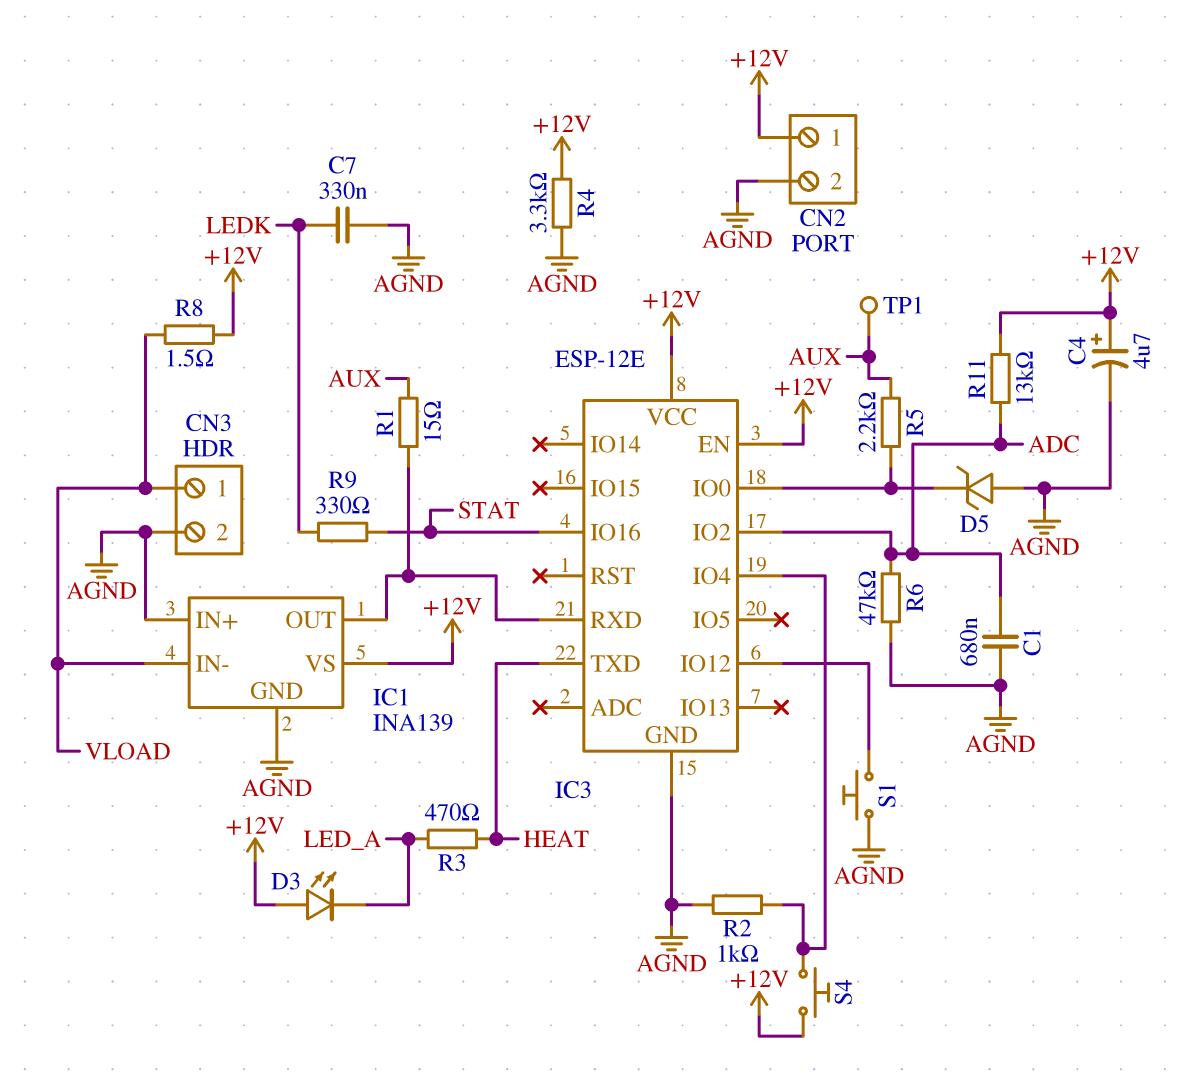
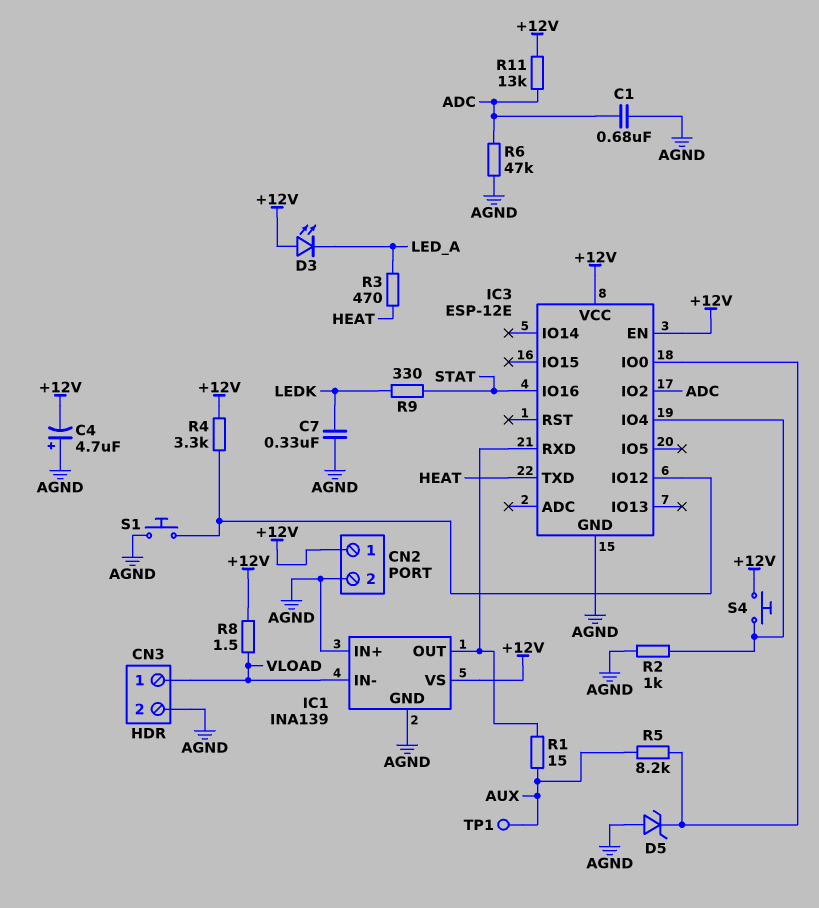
C4: 4.7uF (plus +12V, minus AGND) -> 4.7uF (plus AGND, minus +12V)
R4: 3.3k (+12V, AGND) -> 3.3k (+12V, IC3/IO12)
R5: 2.2k (AUX, IC3/IO0) -> 8.2k (AUX, IC3/IO0)

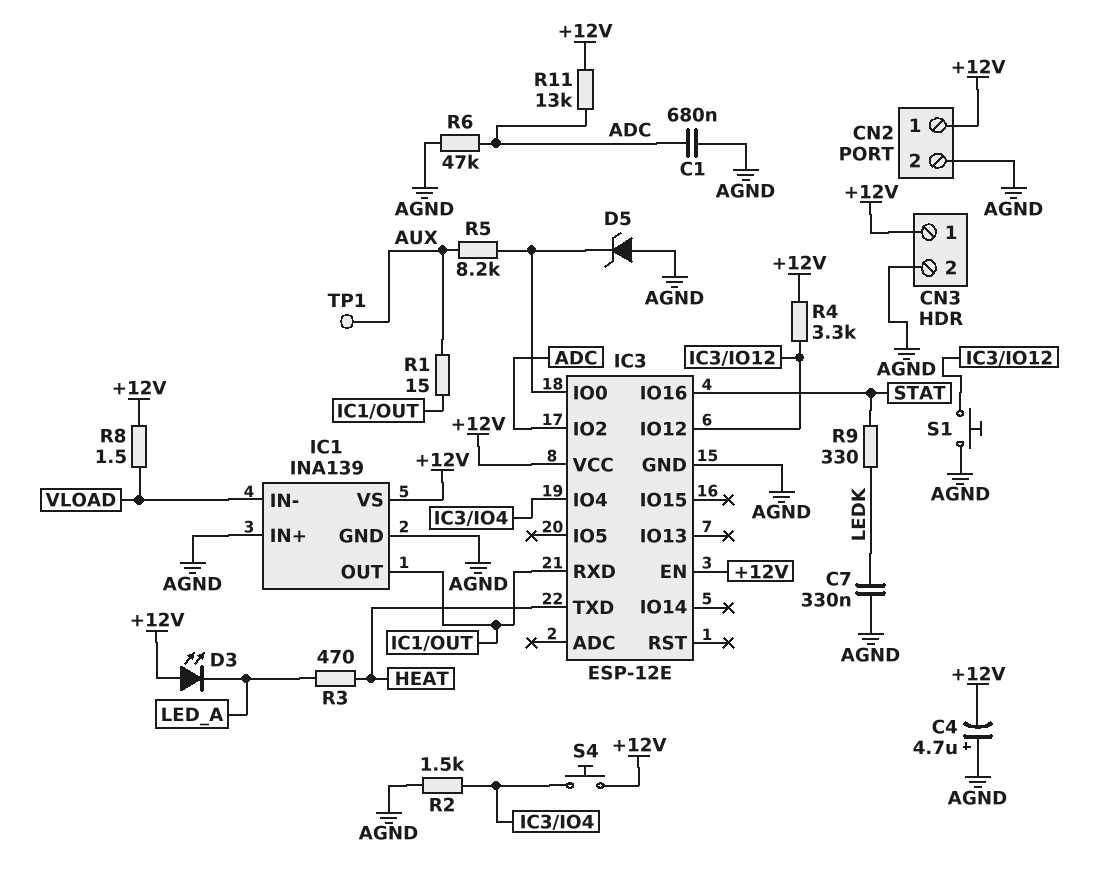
CN3 pin 1: VLOAD -> +12V
R2: 1k (AGND, IC3/IO4) -> 1.5k (AGND, IC3/IO4)

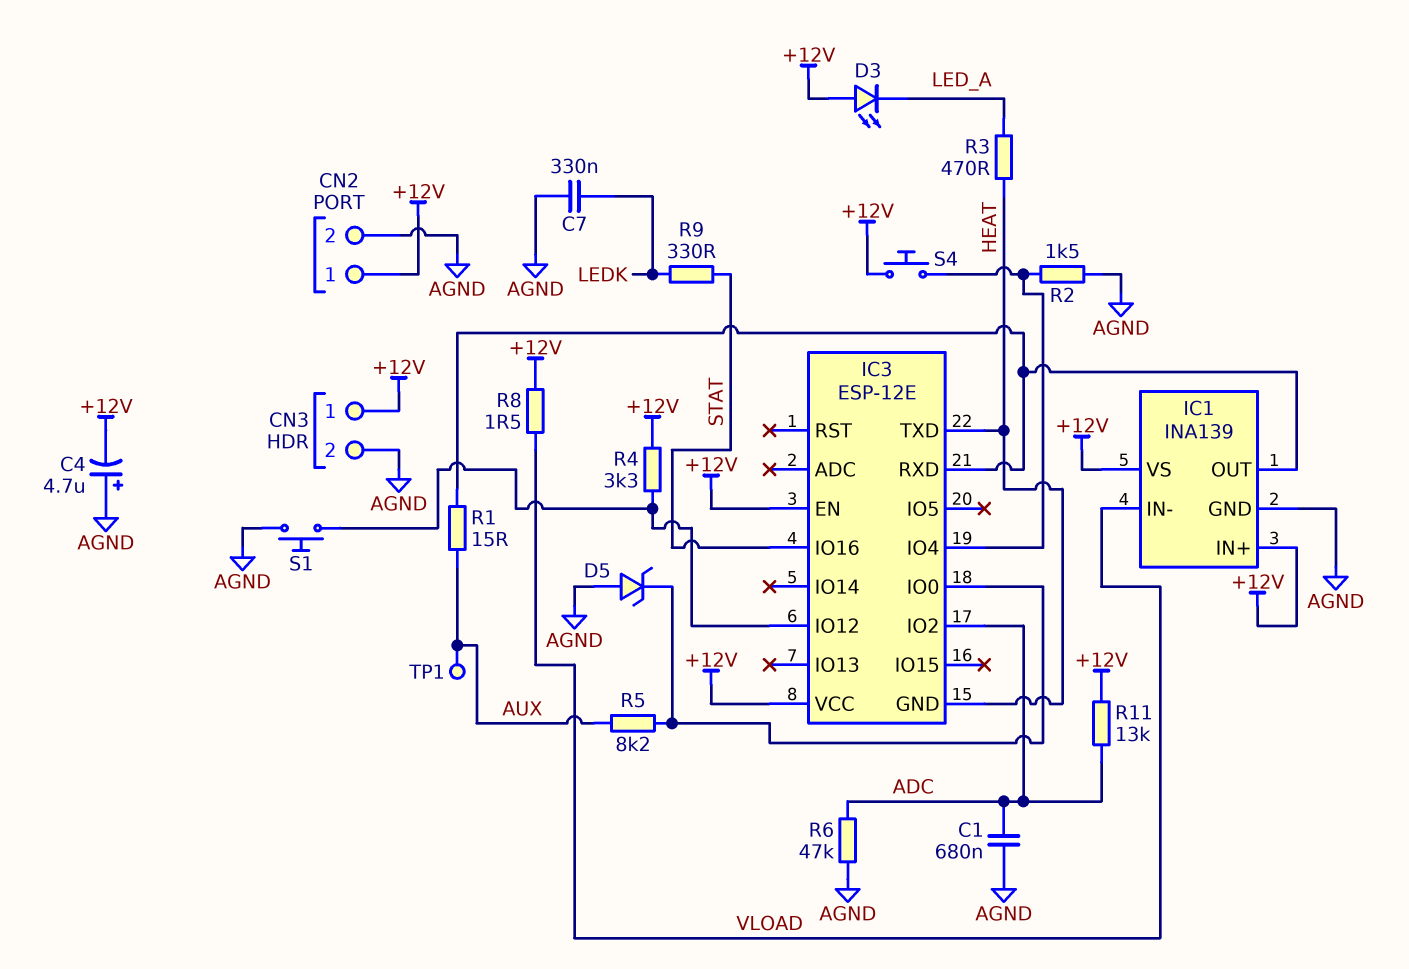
IC1 pin IN+: AGND -> +12V
IC3 pin GND: AGND -> HEAT

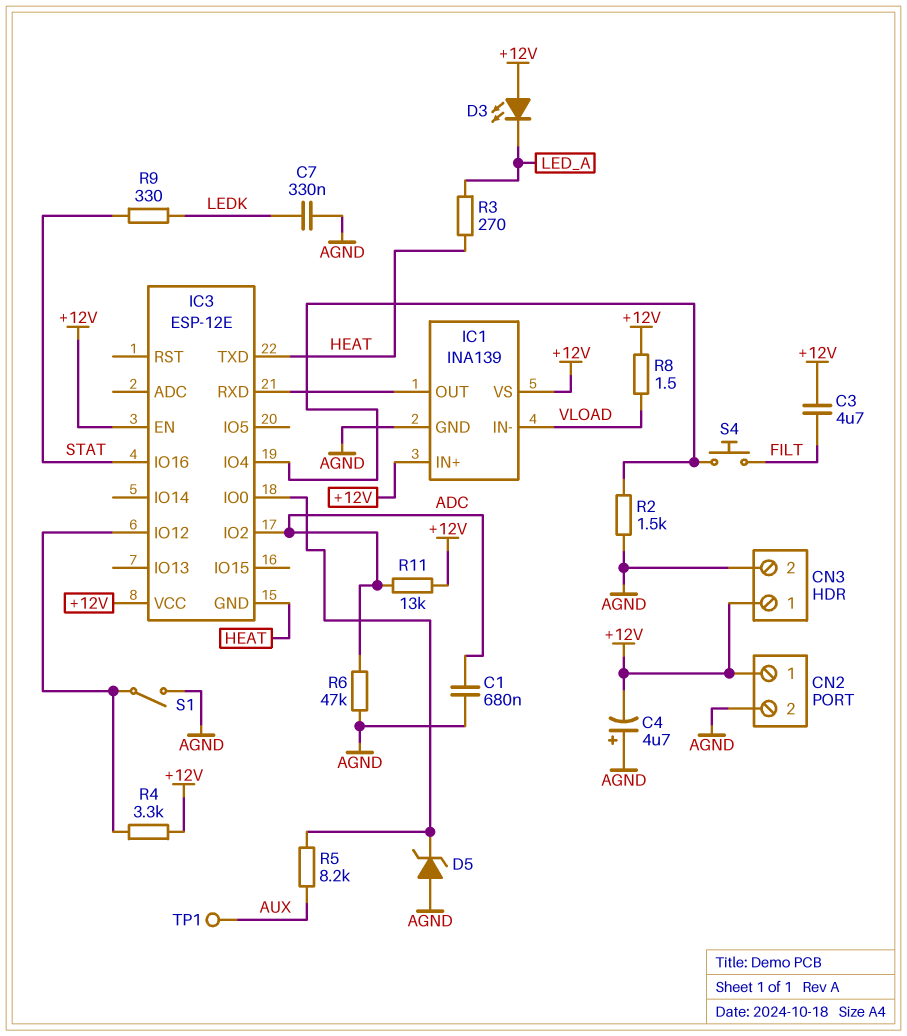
C3: none -> 4.7uF (+12V, FILT)
R1: 15 (AUX, IC1/OUT) -> none
R3: 470 (HEAT, LED_A) -> 270 (HEAT, LED_A)
S1: button (AGND, IC3/IO12) -> switch (AGND, IC3/IO12)
S4: button (+12V, IC3/IO4) -> button (FILT, IC3/IO4)

